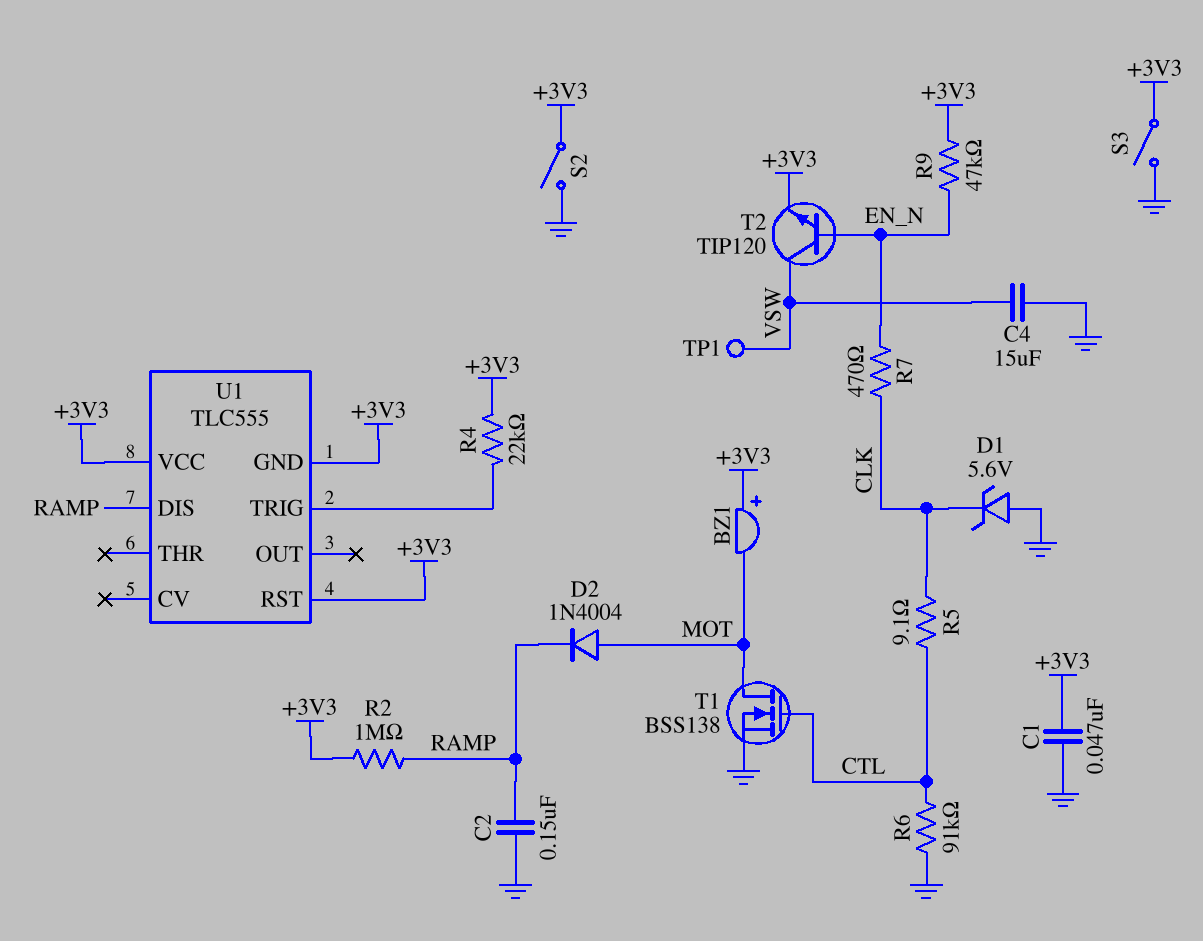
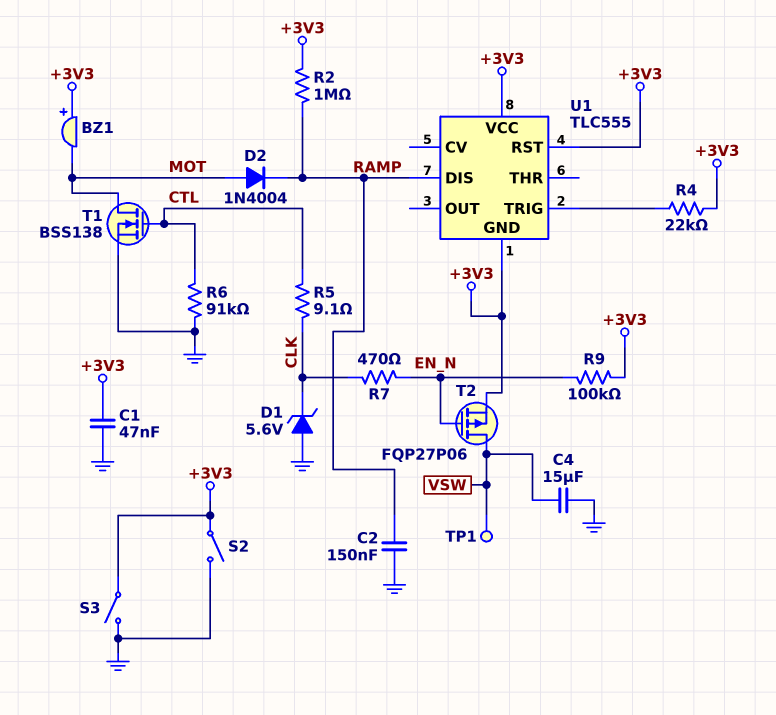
R9: 47k (+3V3, EN_N) -> 100k (+3V3, EN_N)
T2: NPN TIP120 (B EN_N, C VSW, E +3V3) -> PMOS FQP27P06 (G EN_N, D VSW, S +3V3)

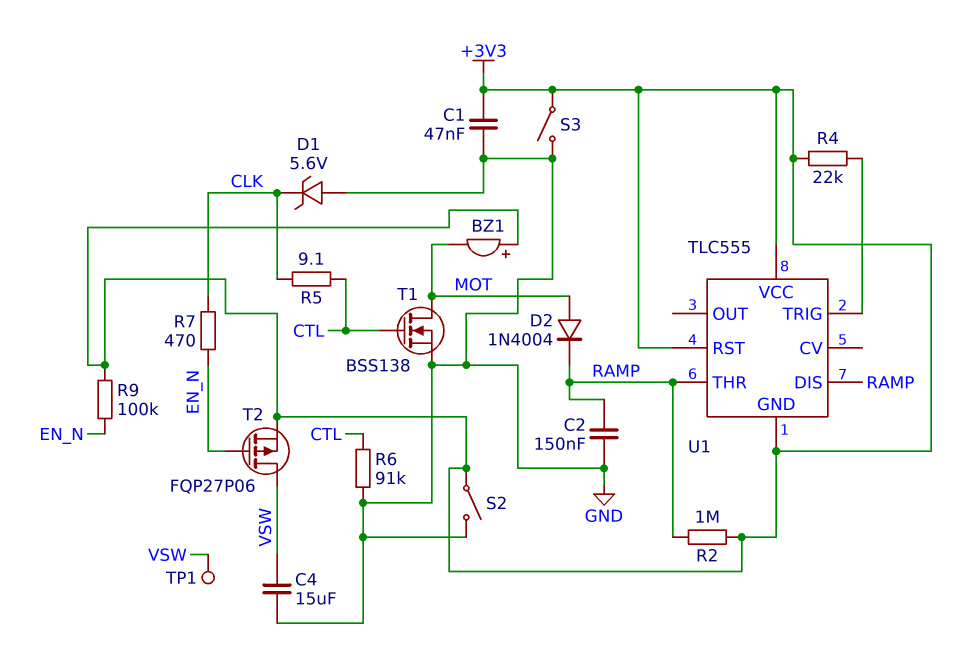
U1 pin THR: none -> RAMP

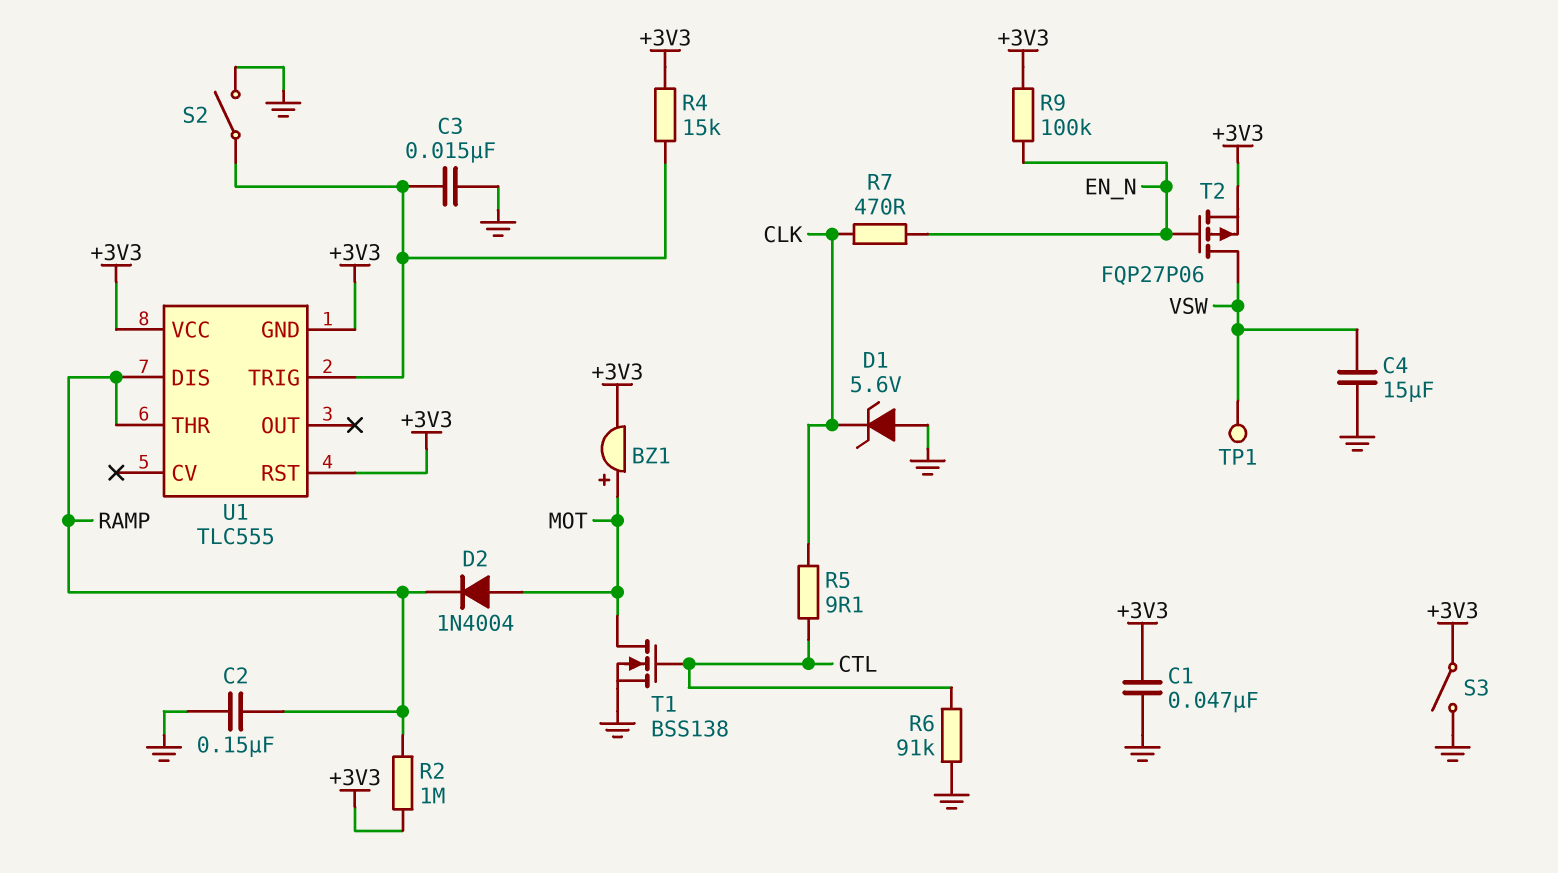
BZ1: buzzer (plus +3V3, minus MOT) -> buzzer (plus MOT, minus +3V3)
C3: none -> 15nF (GND, U1/TRIG)
R4: 22k (+3V3, U1/TRIG) -> 15k (+3V3, U1/TRIG)
S2: switch (+3V3, GND) -> switch (GND, U1/TRIG)

